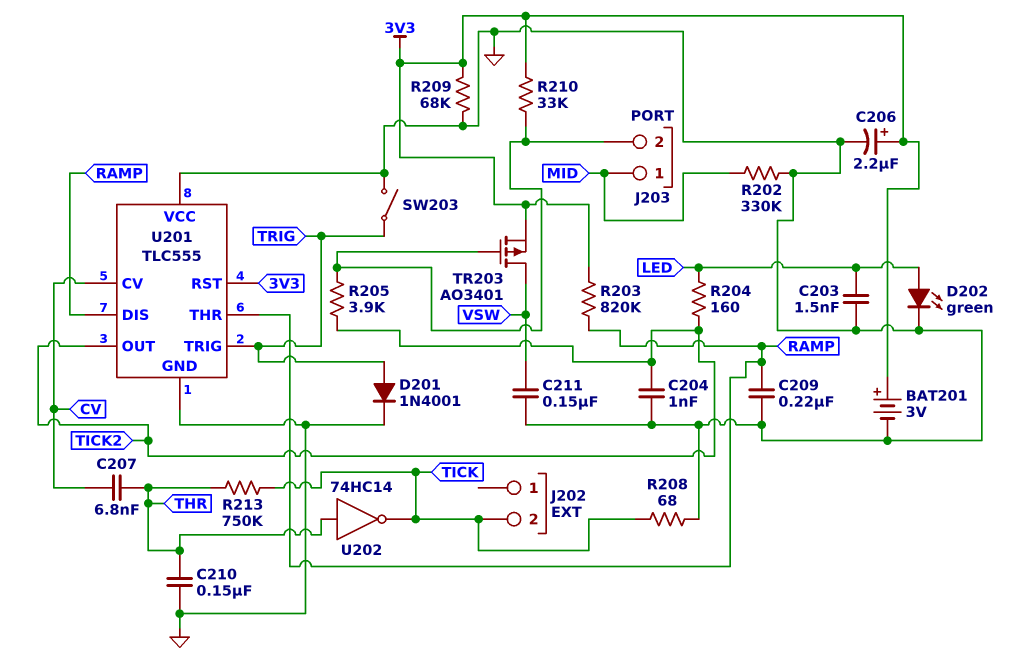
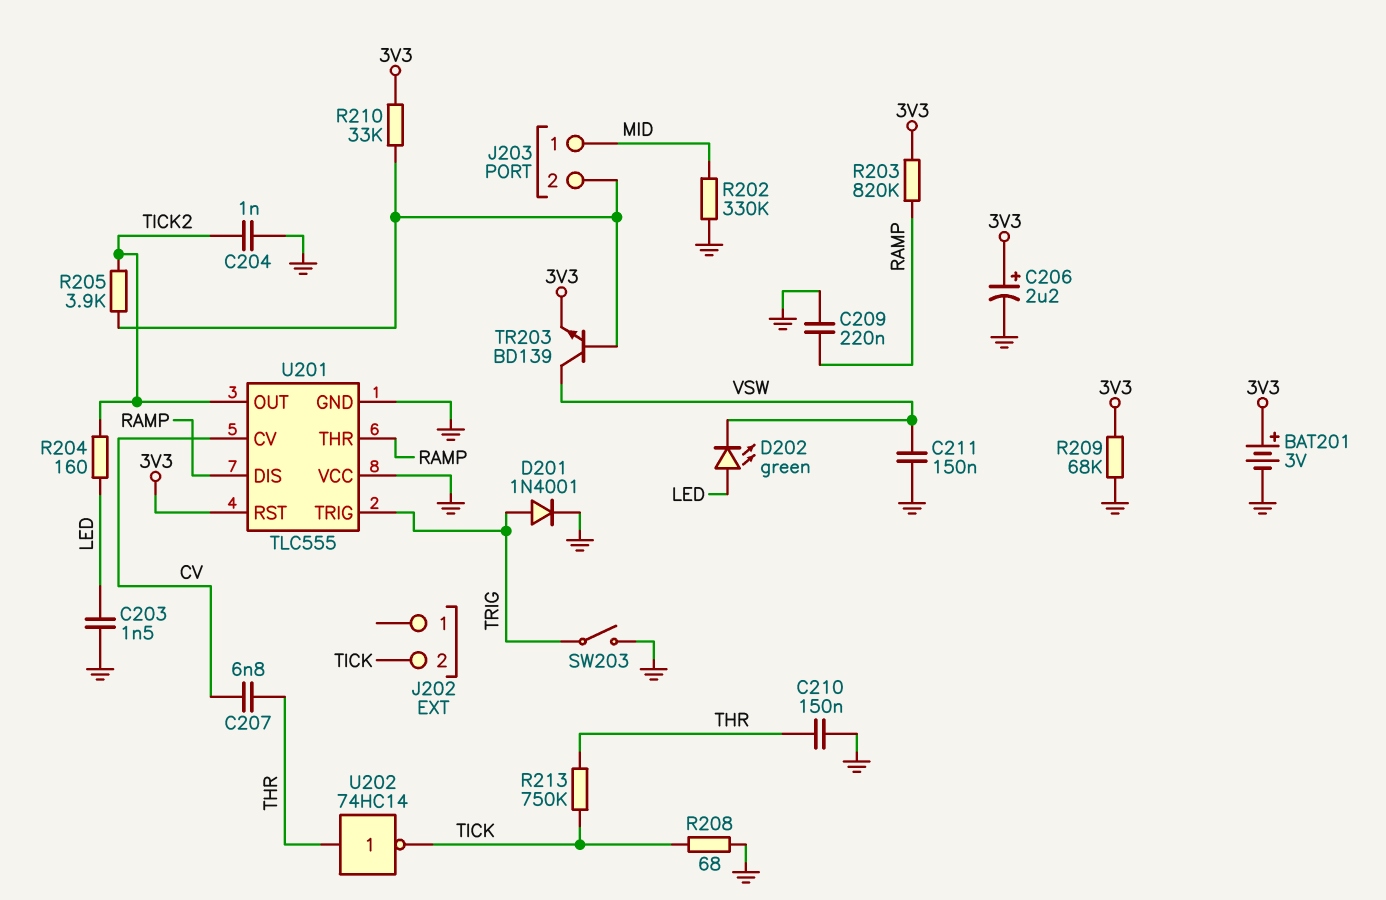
D202: LED green (A LED, K GND) -> LED green (A LED, K VSW)
TR203: PMOS AO3401 (G J203/2, D VSW, S 3V3) -> NPN BD139 (B J203/2, C VSW, E 3V3)

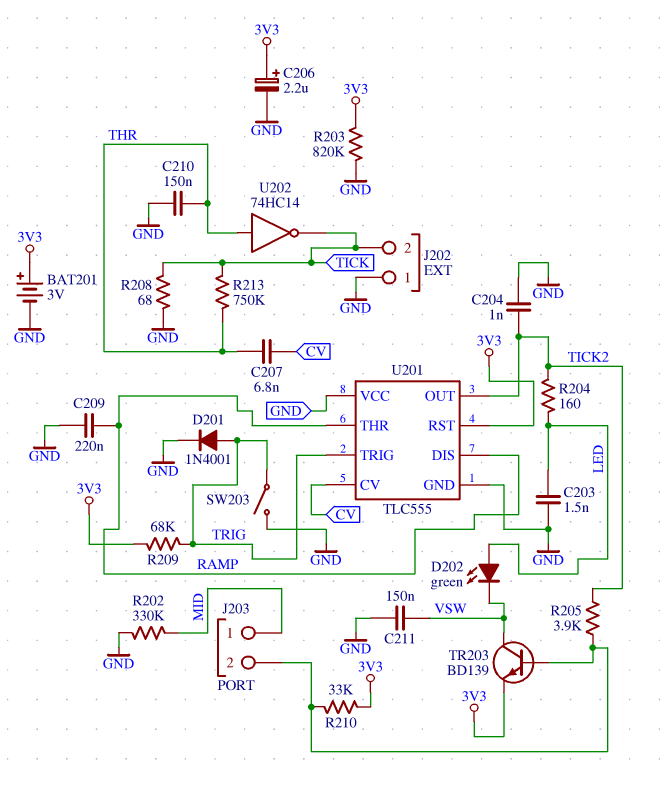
J202 pin 1: none -> GND
R203: 820k (3V3, RAMP) -> 820k (3V3, GND)
R209: 68k (3V3, GND) -> 68k (3V3, TRIG)

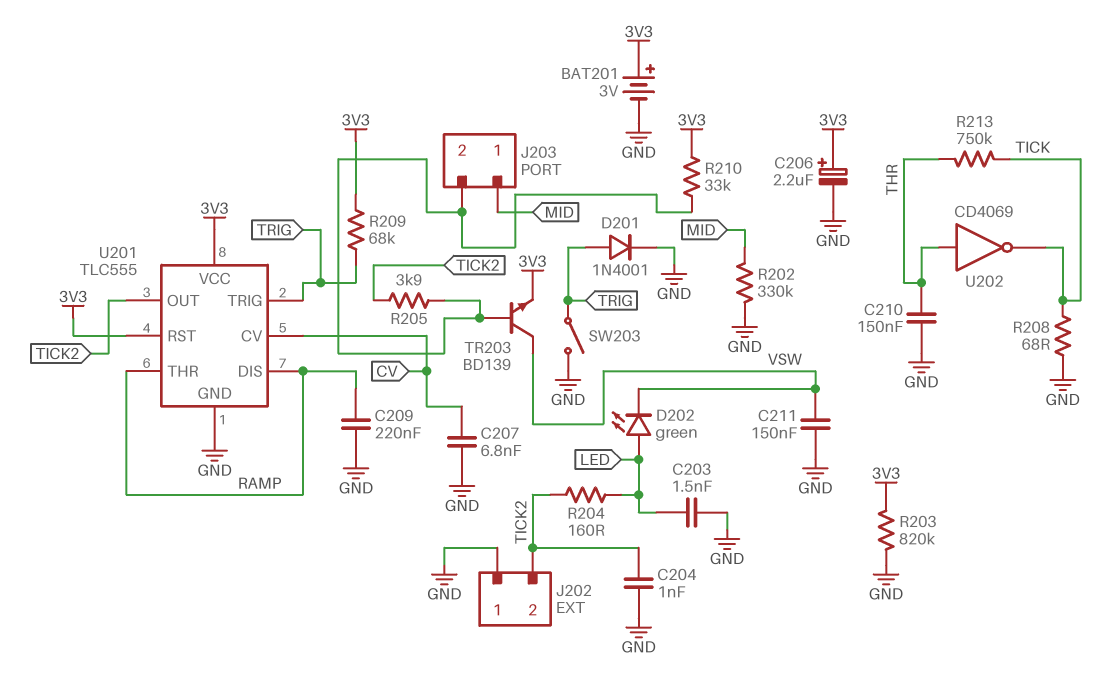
C207: 6.8nF (CV, THR) -> 6.8nF (CV, GND)
J202 pin 2: TICK -> TICK2
U201 pin VCC: GND -> 3V3
U202: NOT 74HC14 (in THR, out TICK) -> NOT CD4069 (in THR, out TICK)

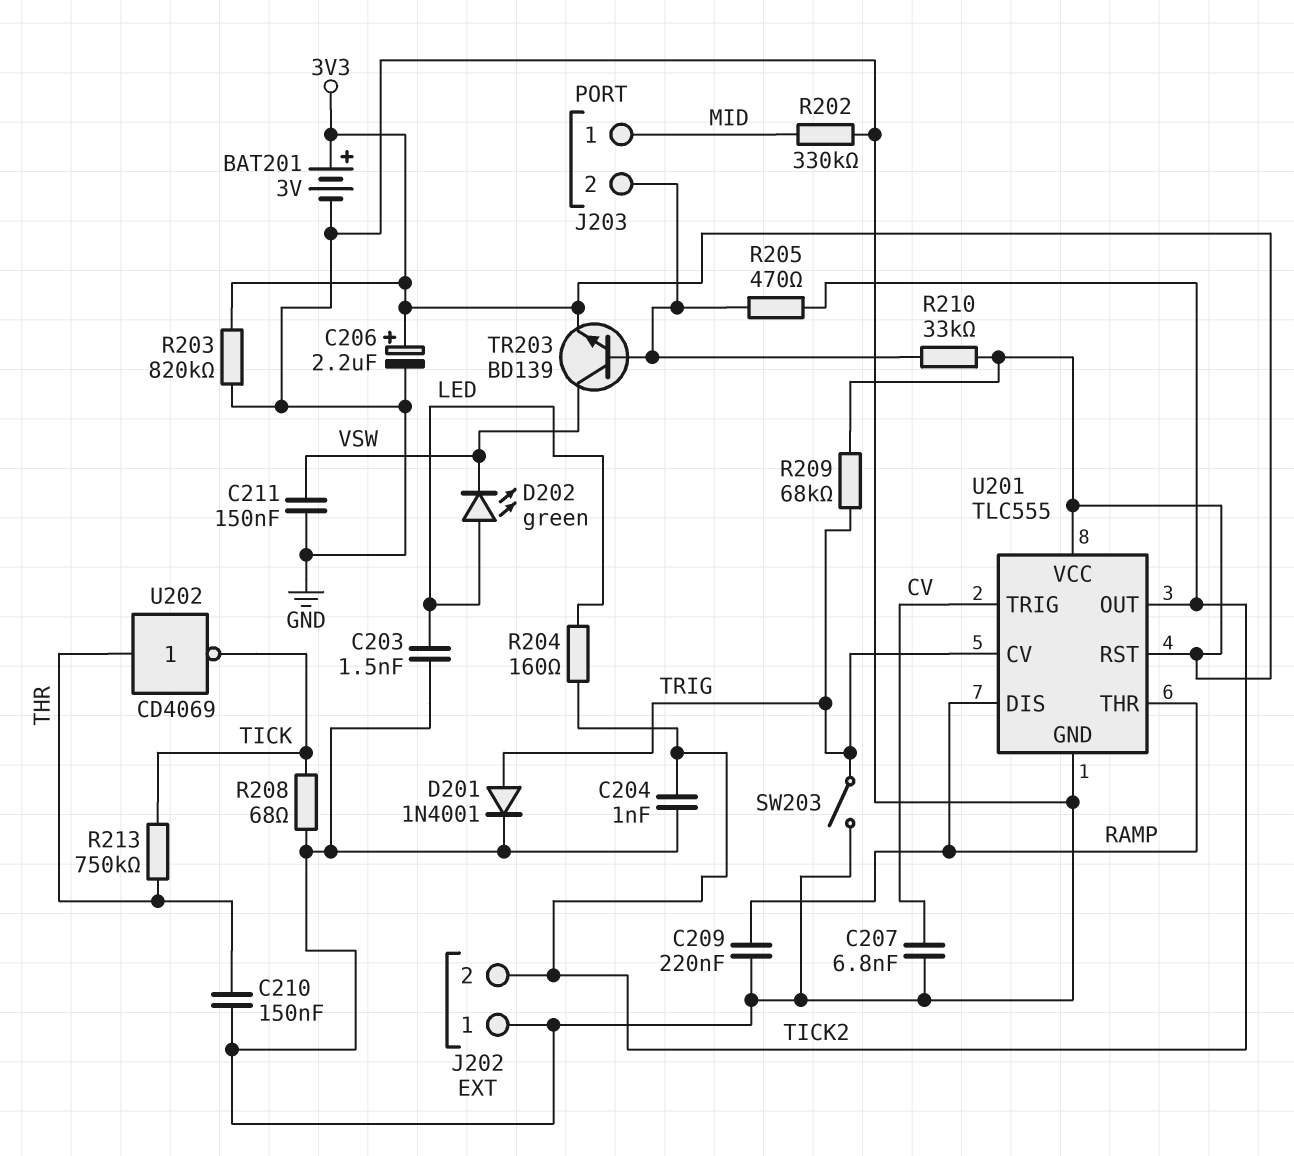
R205: 3.9k (J203/2, TICK2) -> 470 (J203/2, TICK2)
U201 pin CV: CV -> TRIG
U201 pin TRIG: TRIG -> CV

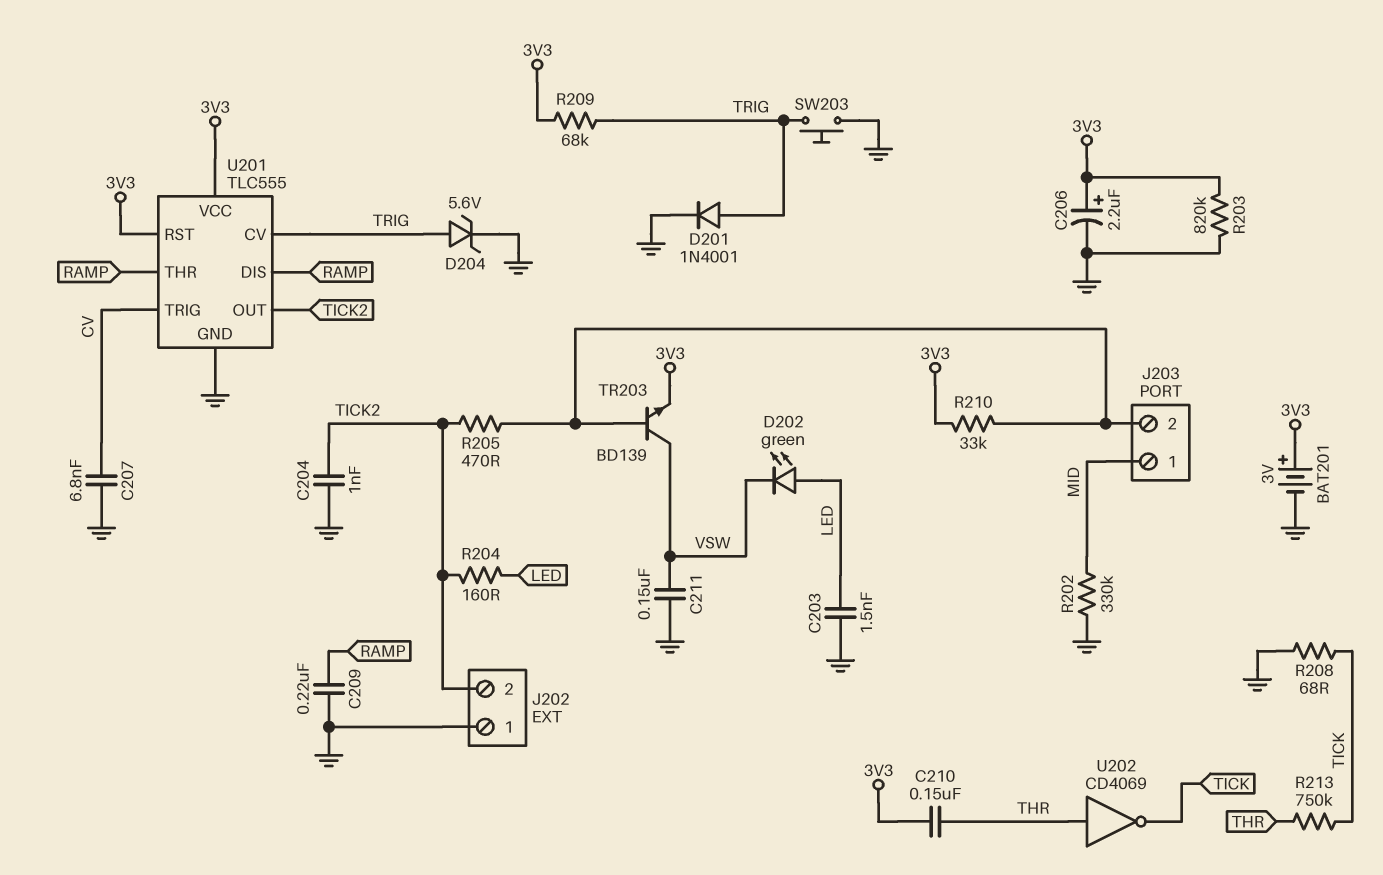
C210: 150nF (GND, THR) -> 150nF (3V3, THR)
D204: none -> zener 5.6V (A TRIG, K GND)
SW203: switch (GND, TRIG) -> button (GND, TRIG)

